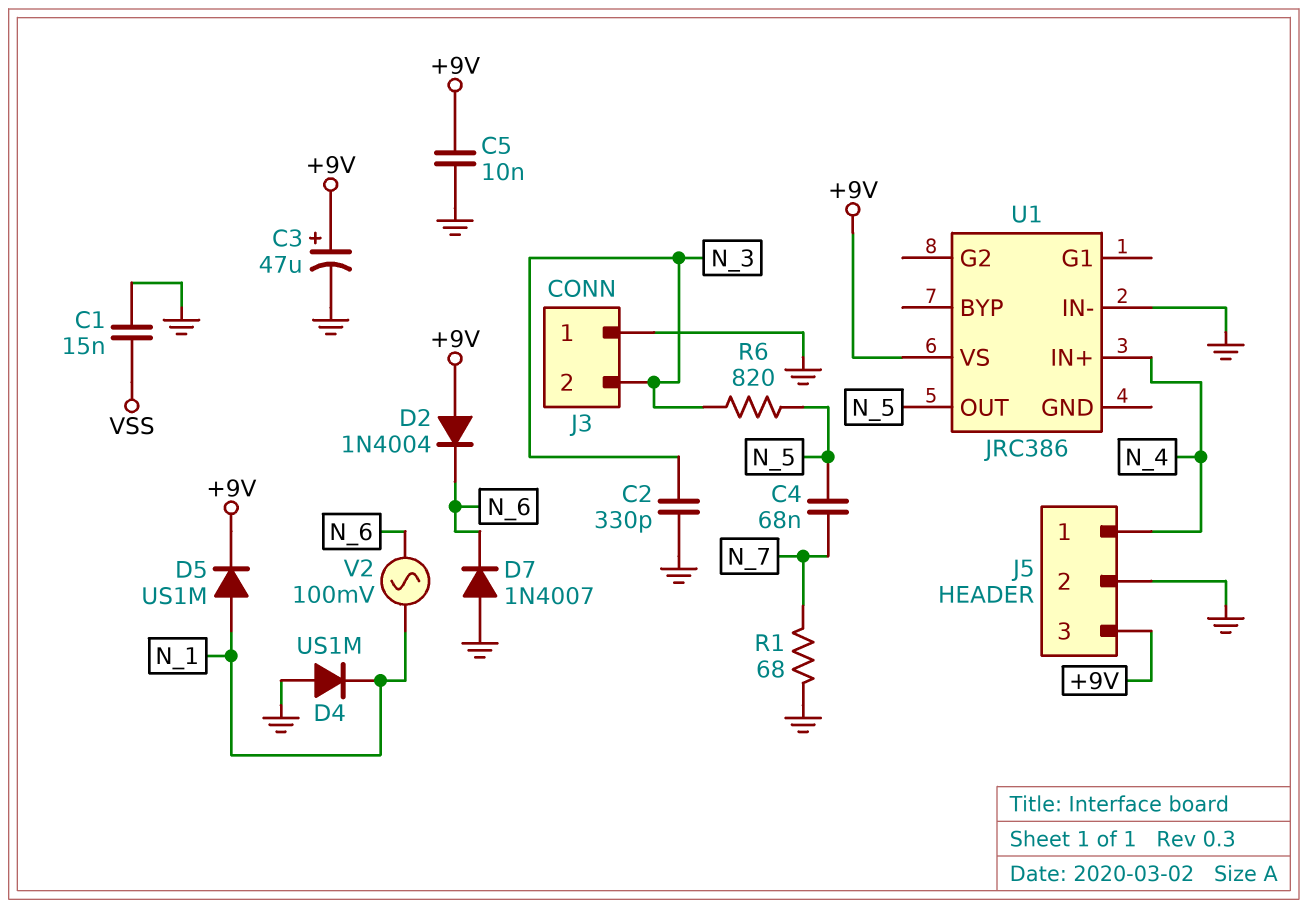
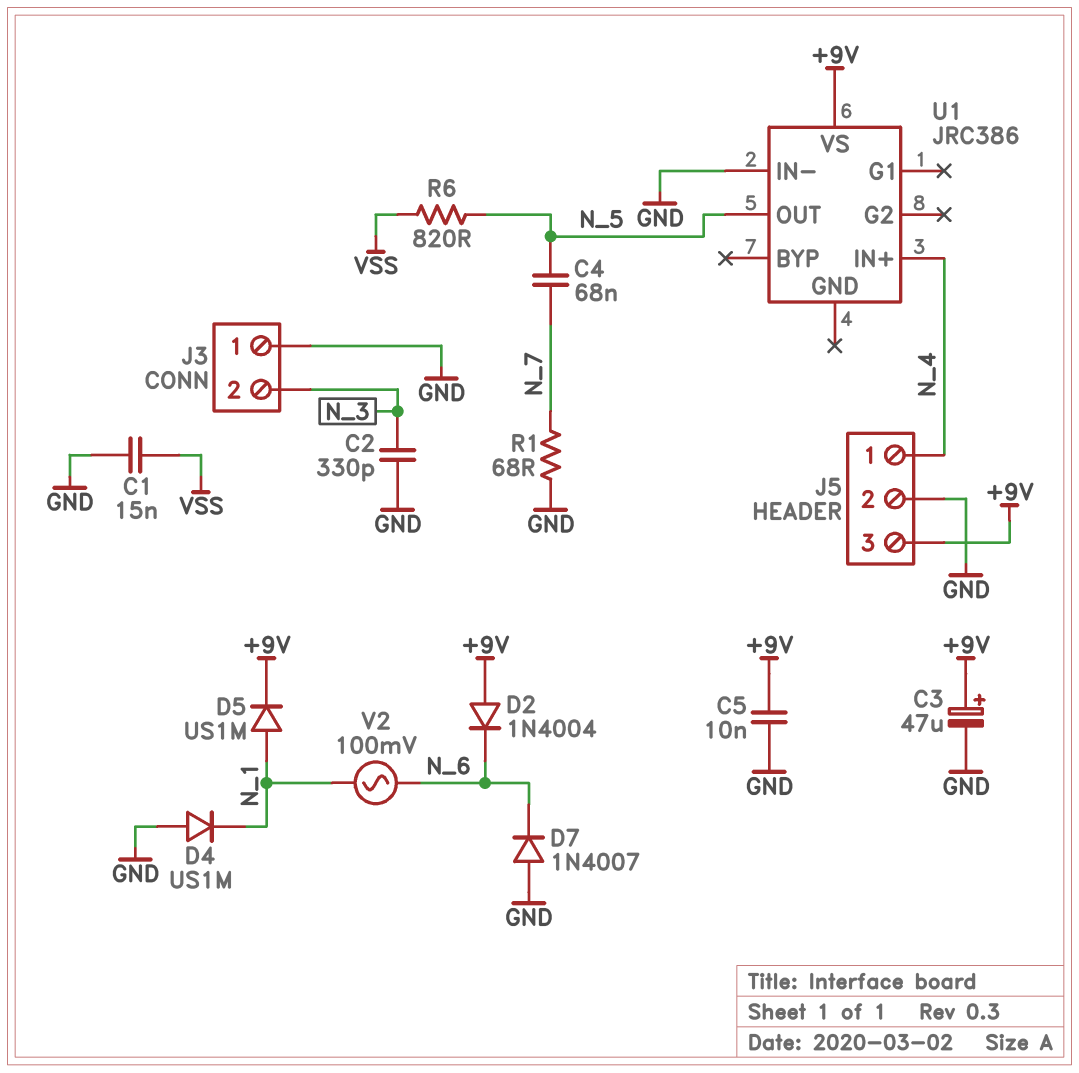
R6: 820 (N_3, N_5) -> 820 (N_5, VSS)

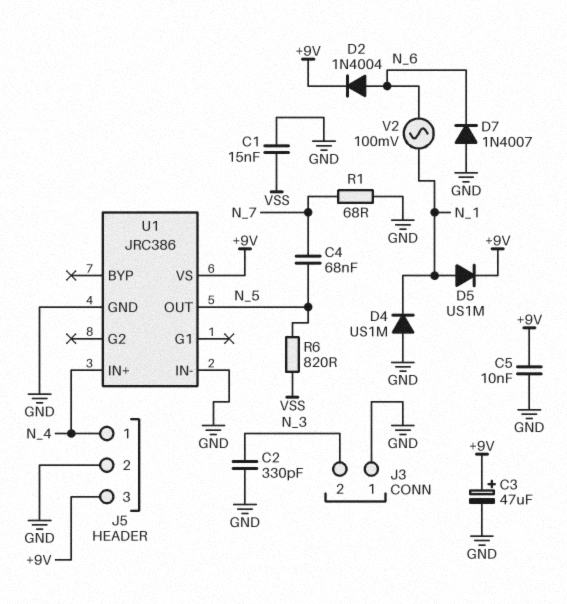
D2: diode 1N4004 (A +9V, K N_6) -> diode 1N4004 (A N_6, K +9V)
U1 pin GND: none -> GND

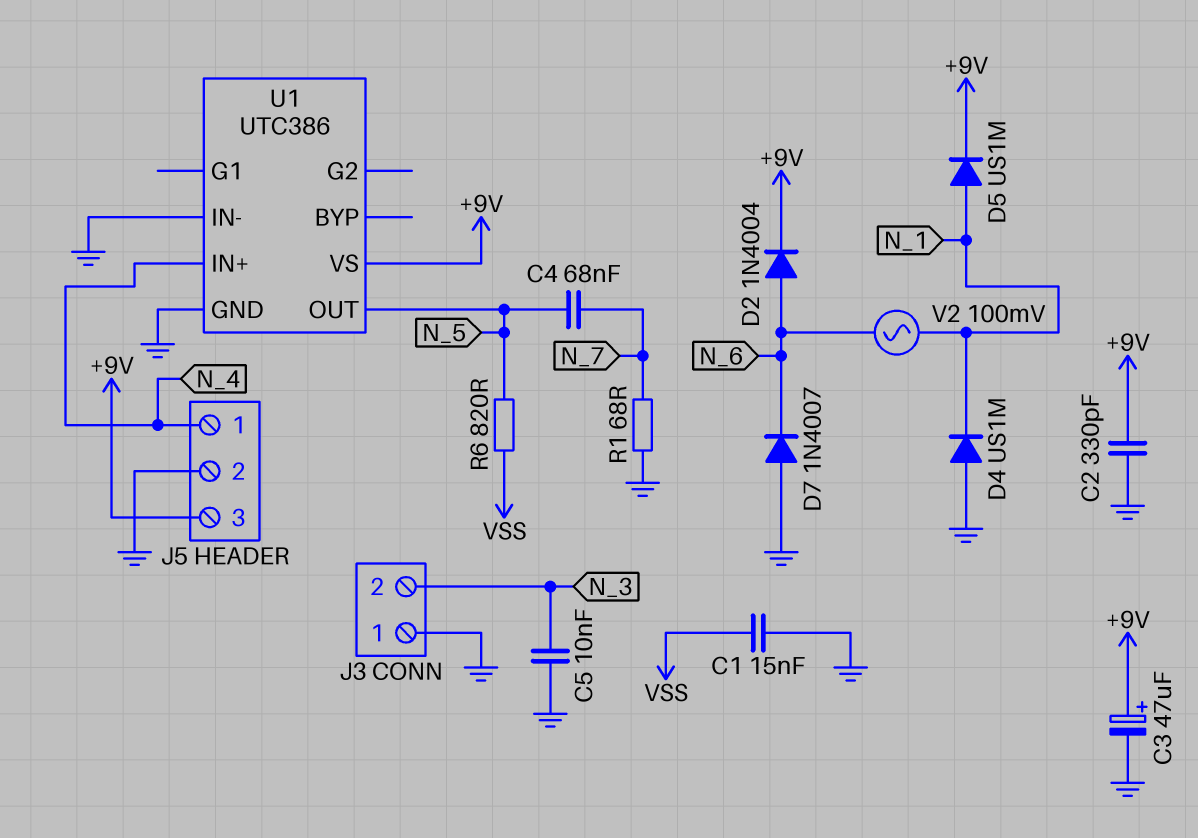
C2: 330pF (GND, N_3) -> 330pF (+9V, GND)
C5: 10nF (+9V, GND) -> 10nF (GND, N_3)
U1: JRC386 -> UTC386

